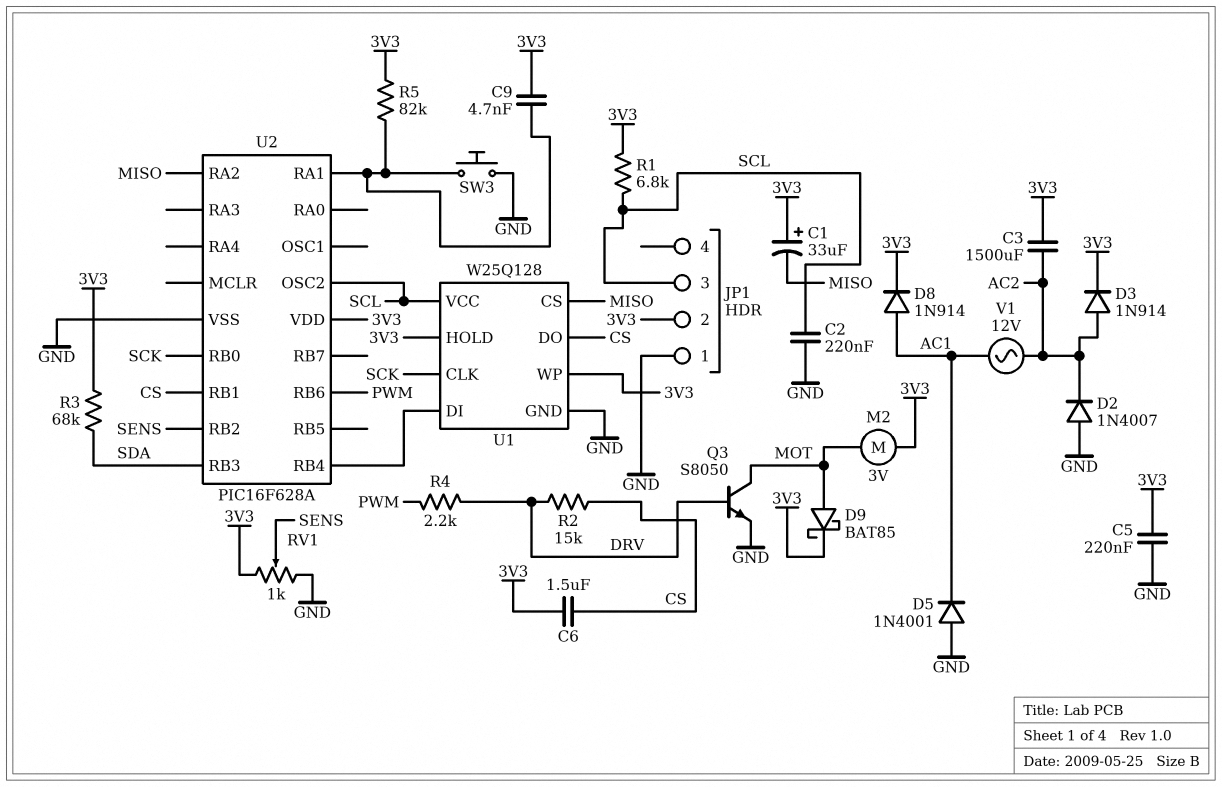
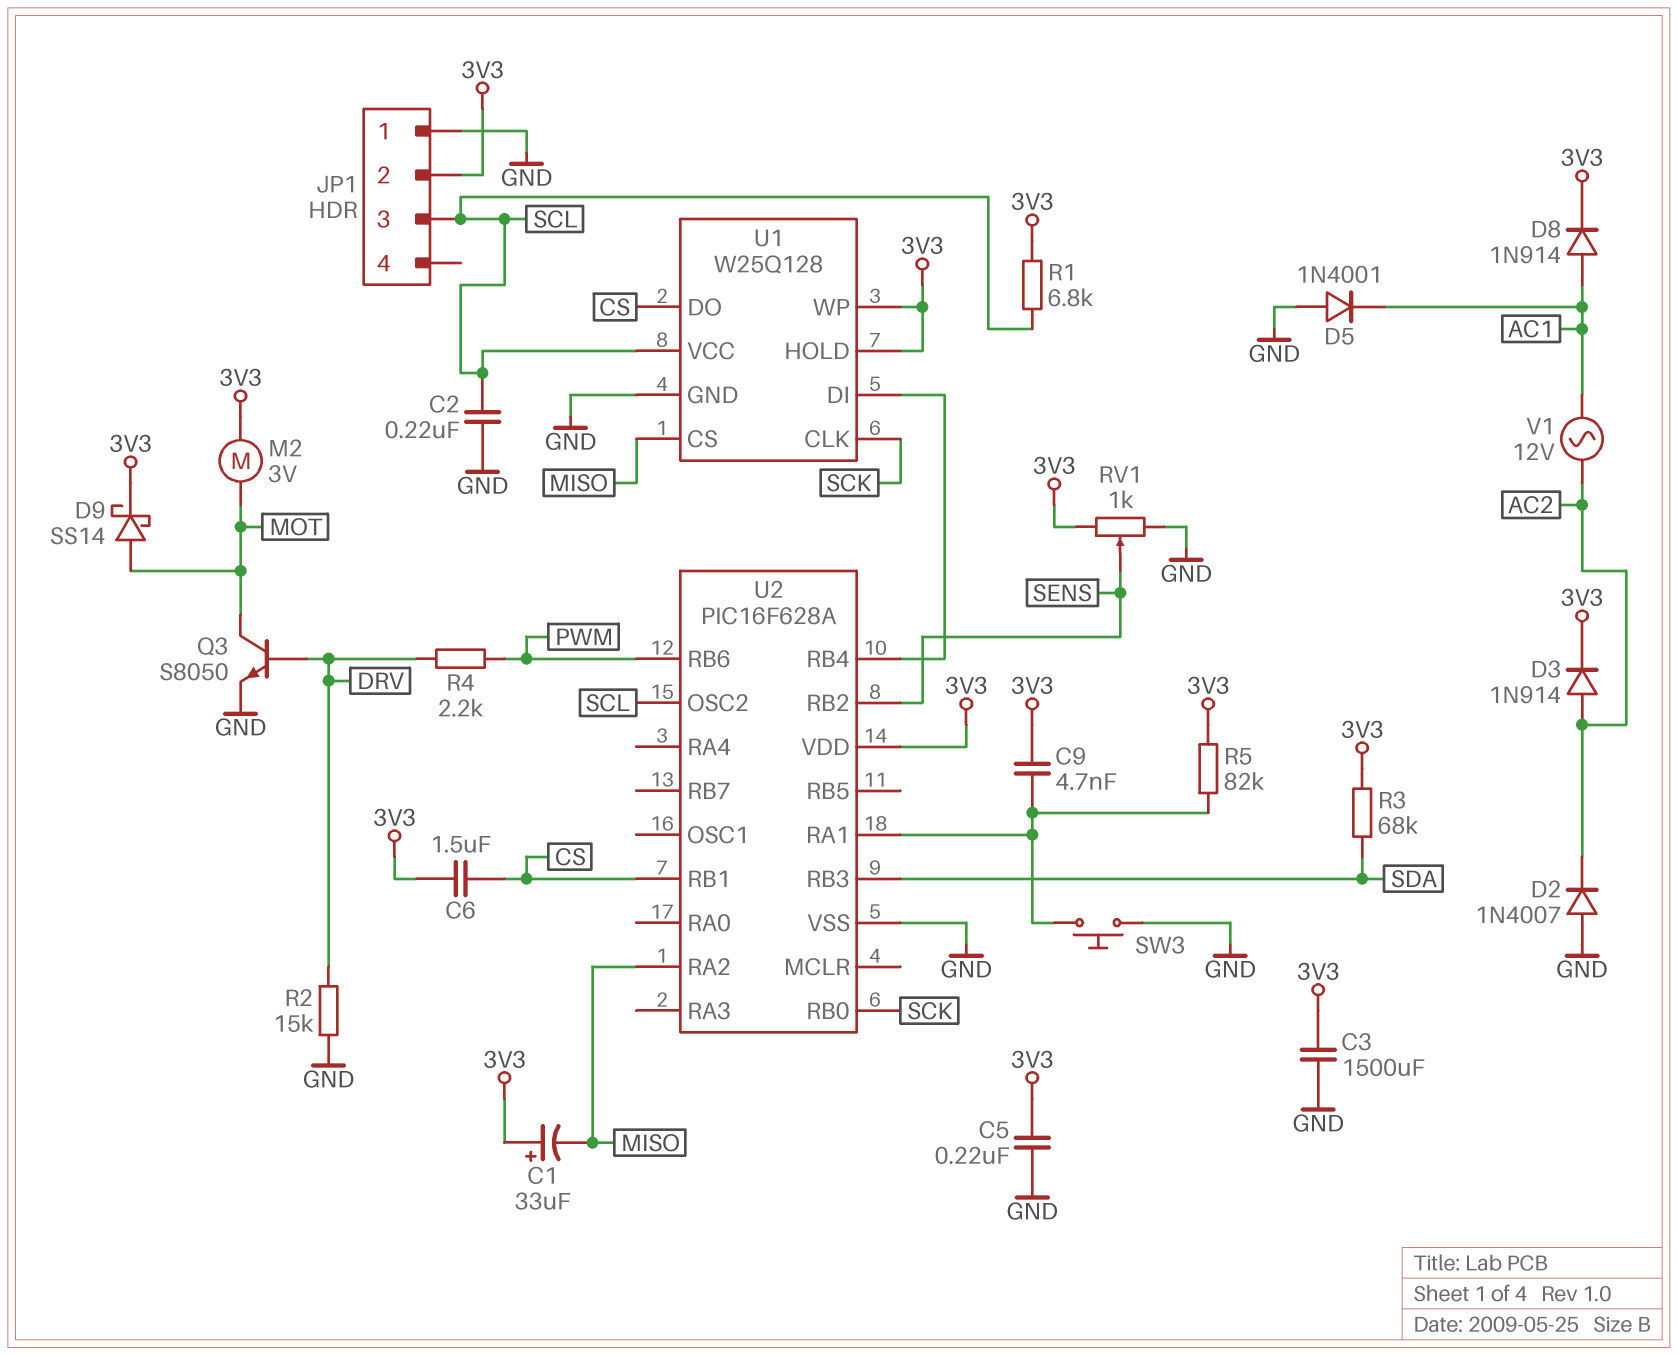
C3: 1500uF (3V3, AC2) -> 1500uF (3V3, GND)
D9: schottky BAT85 (A MOT, K 3V3) -> schottky SS14 (A MOT, K 3V3)
R2: 15k (CS, DRV) -> 15k (DRV, GND)

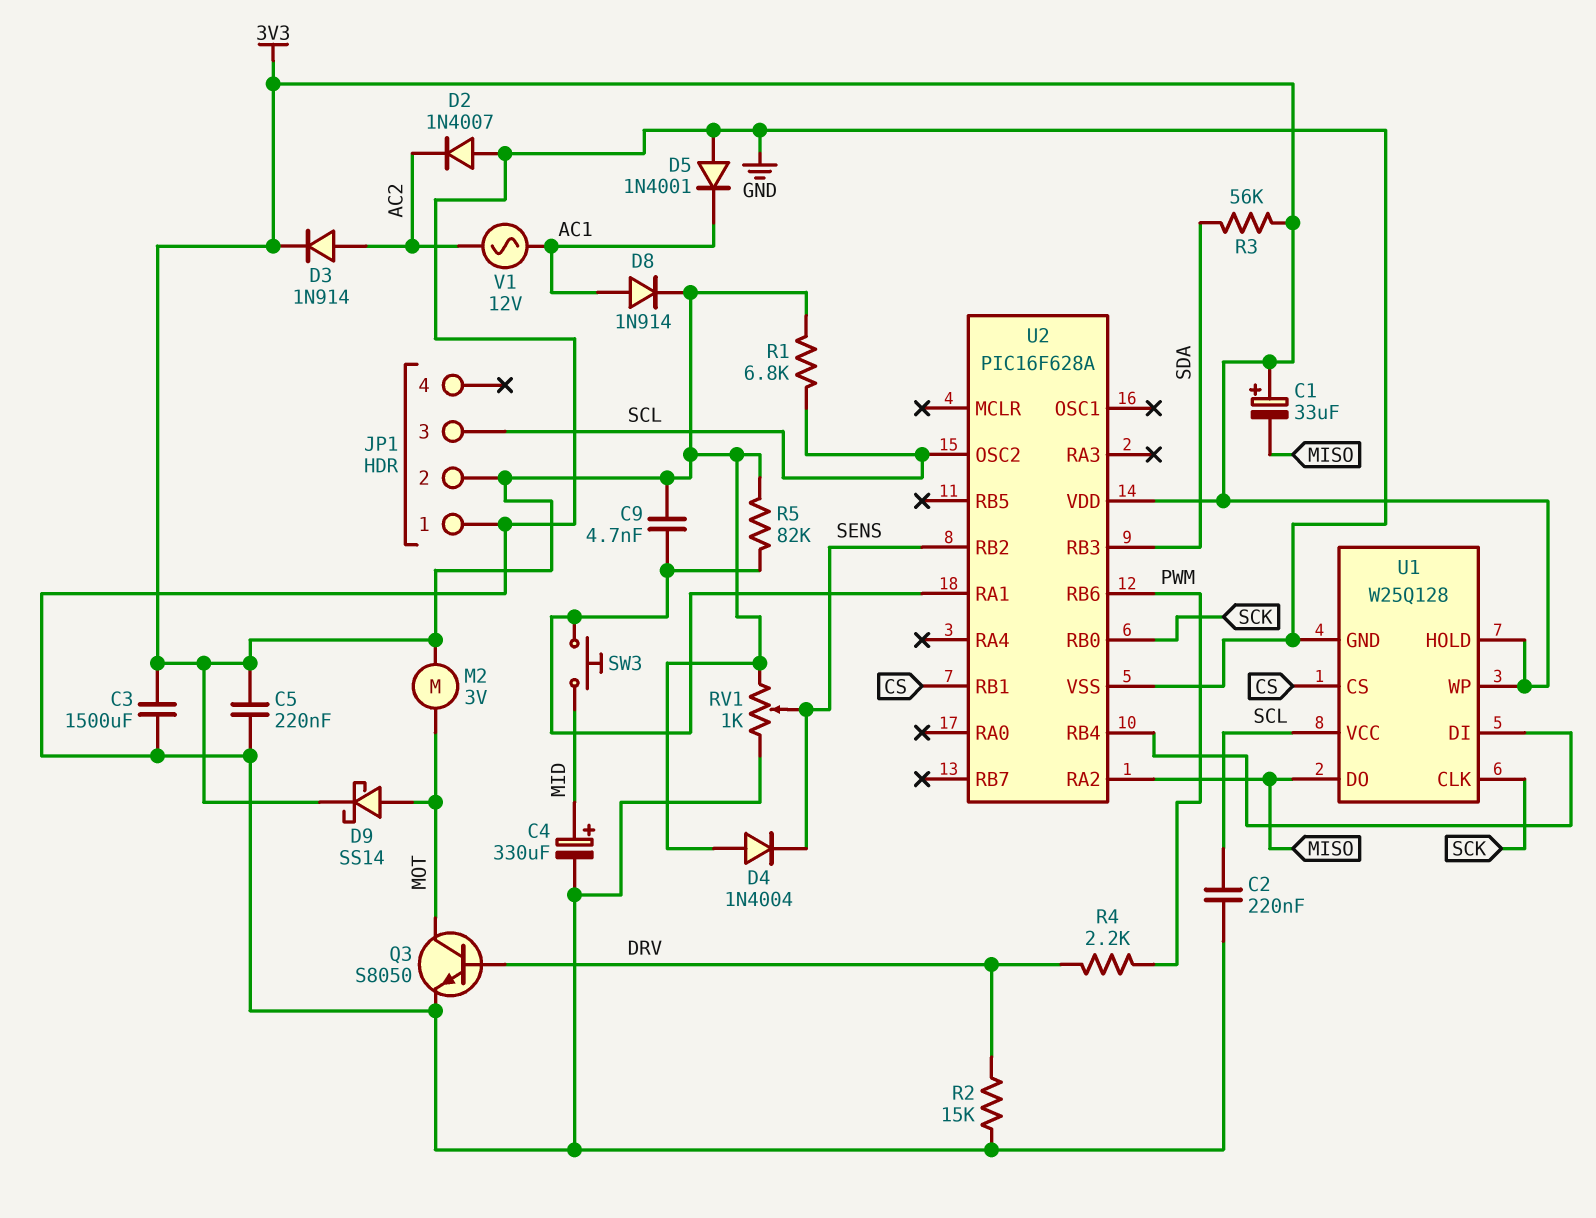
C4: none -> 330uF (plus MID, minus GND)
C6: 1.5uF (3V3, CS) -> none
D4: none -> diode 1N4004 (A 3V3, K SENS)
R3: 68k (3V3, SDA) -> 56k (3V3, SDA)
SW3: button (GND, U2/RA1) -> button (MID, U2/RA1)
U1 pin CS: MISO -> CS
U1 pin DO: CS -> MISO

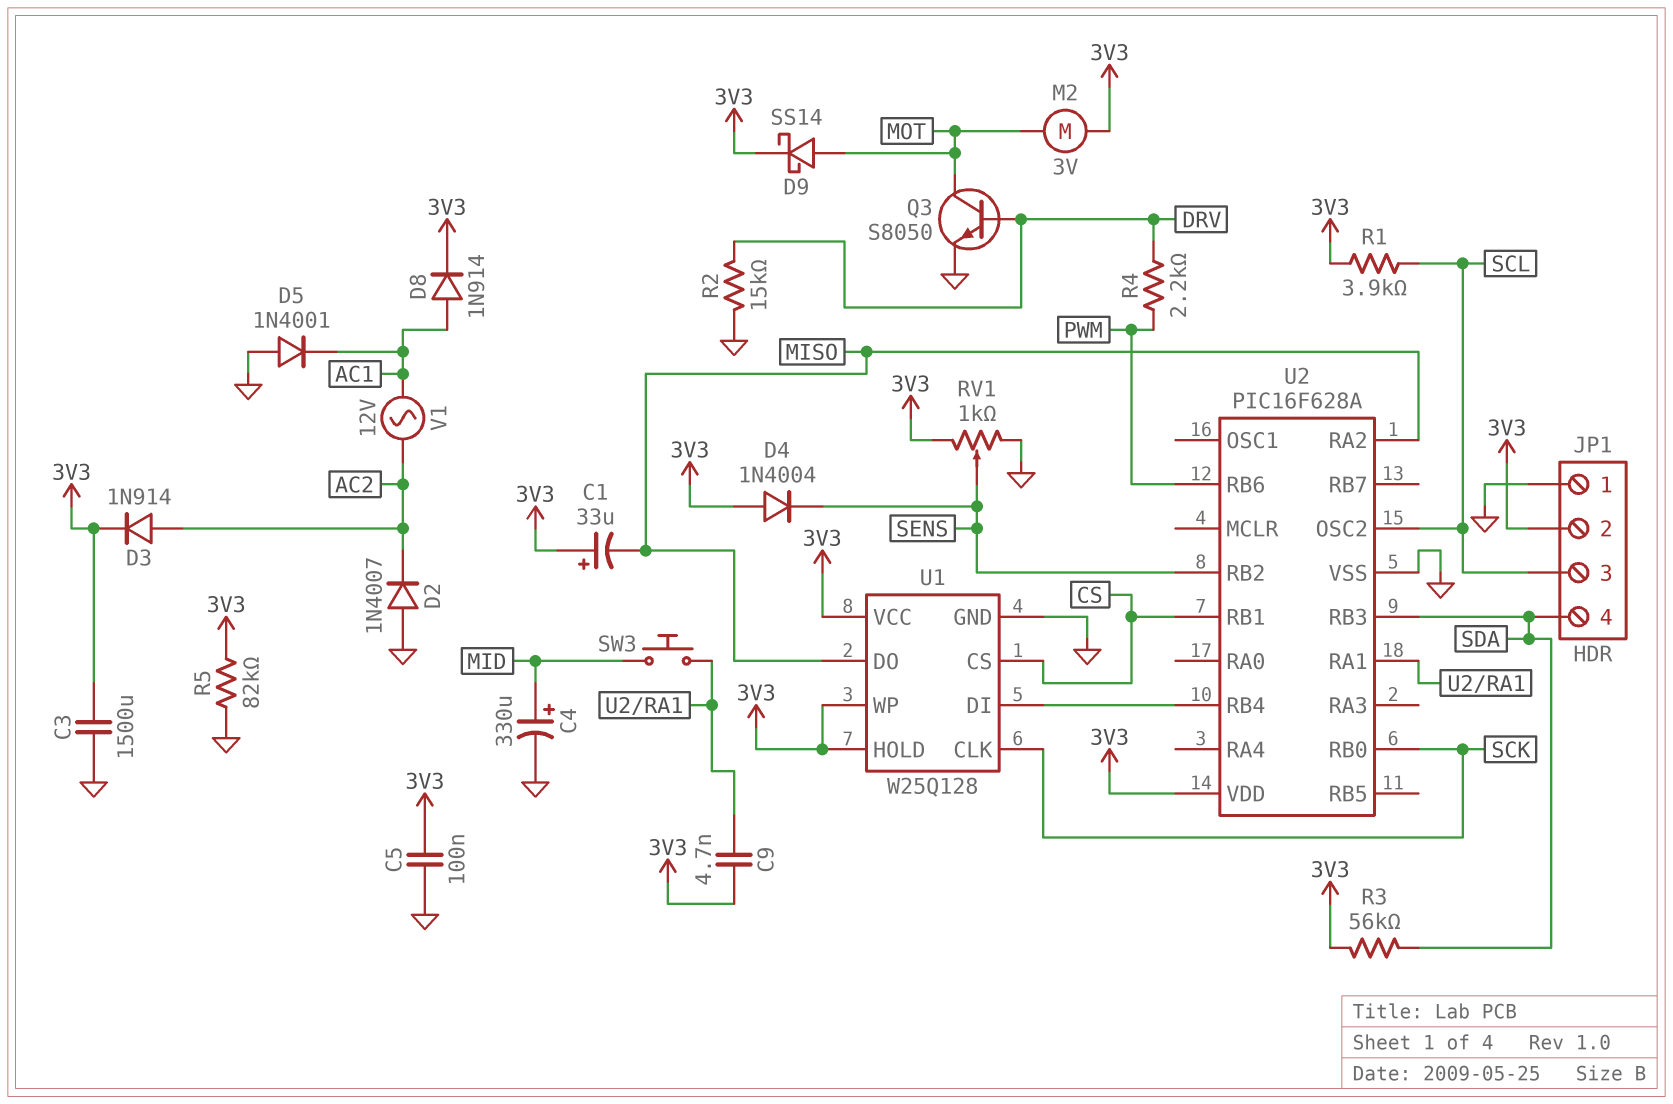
C2: 220nF (GND, SCL) -> none
C5: 220nF (3V3, GND) -> 100nF (3V3, GND)
JP1 pin 4: none -> SDA
R1: 6.8k (3V3, SCL) -> 3.9k (3V3, SCL)
R5: 82k (3V3, U2/RA1) -> 82k (3V3, GND)
U1 pin VCC: SCL -> 3V3

